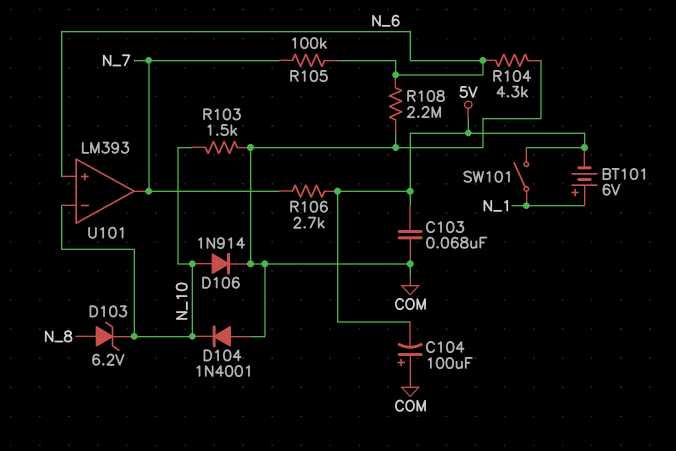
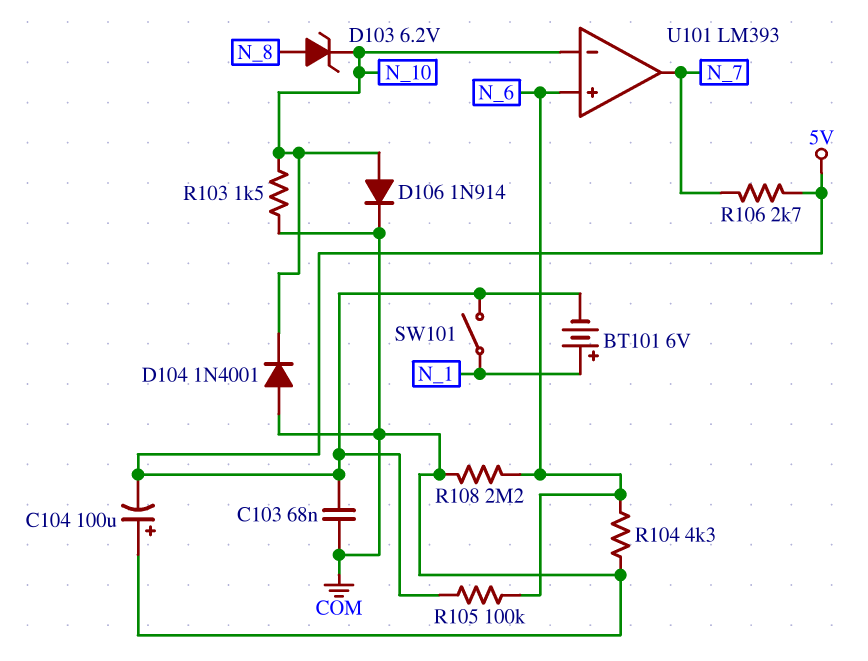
R105: 100k (N_6, N_7) -> 100k (5V, N_6)

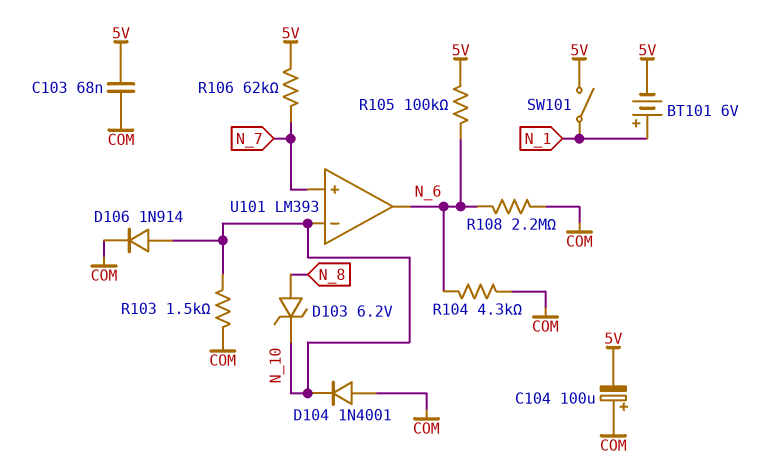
R106: 2.7k (5V, N_7) -> 62k (5V, N_7)
U101 pin in+: N_6 -> N_7
U101 pin out: N_7 -> N_6

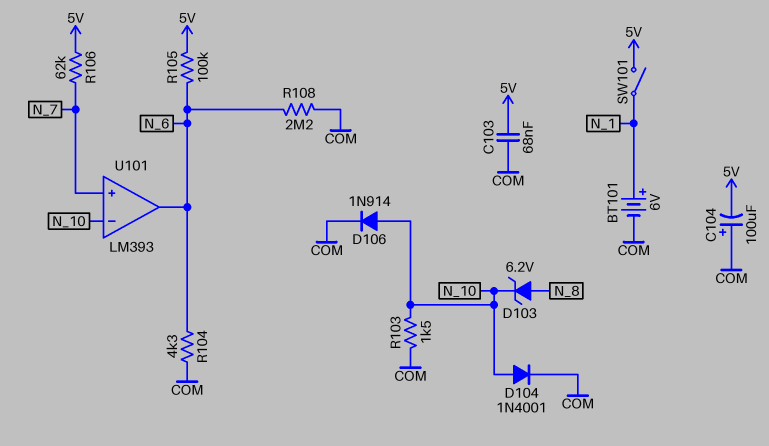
BT101: 6V (plus N_1, minus 5V) -> 6V (plus N_1, minus COM)
D104: diode 1N4001 (A COM, K N_10) -> diode 1N4001 (A N_10, K COM)

